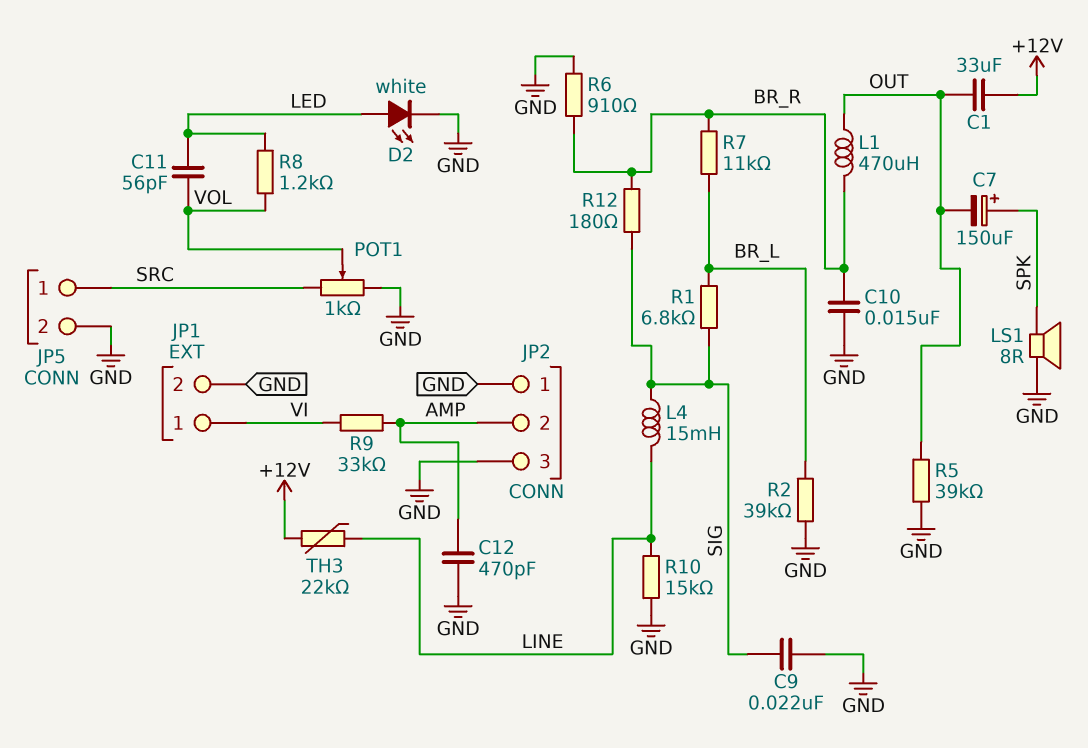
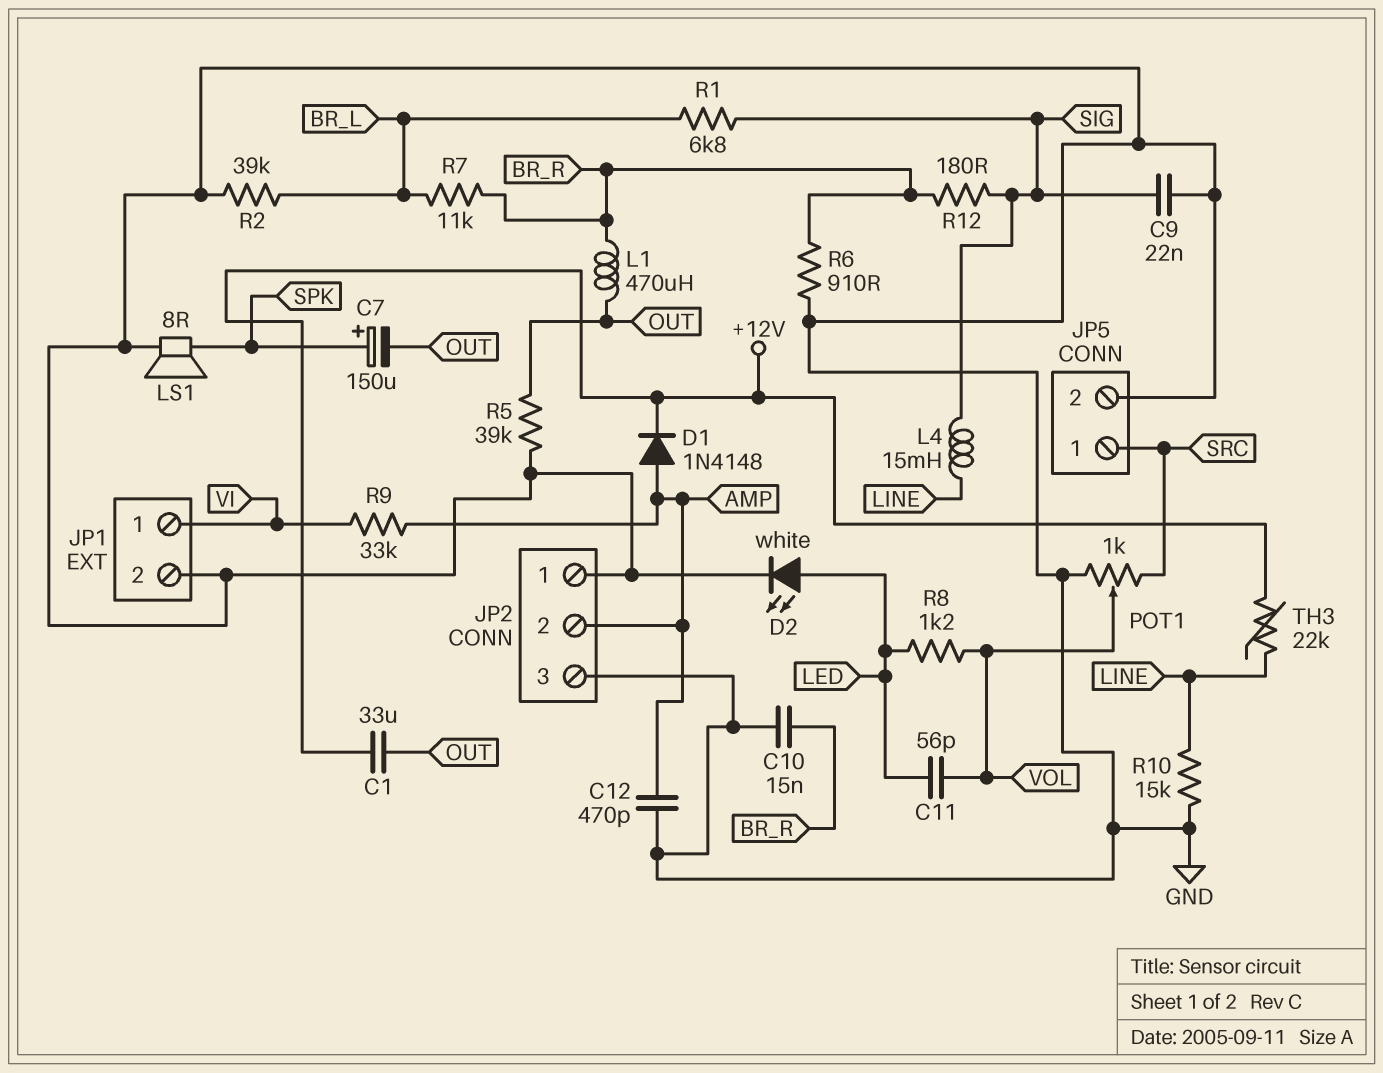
D1: none -> diode 1N4148 (A AMP, K +12V)

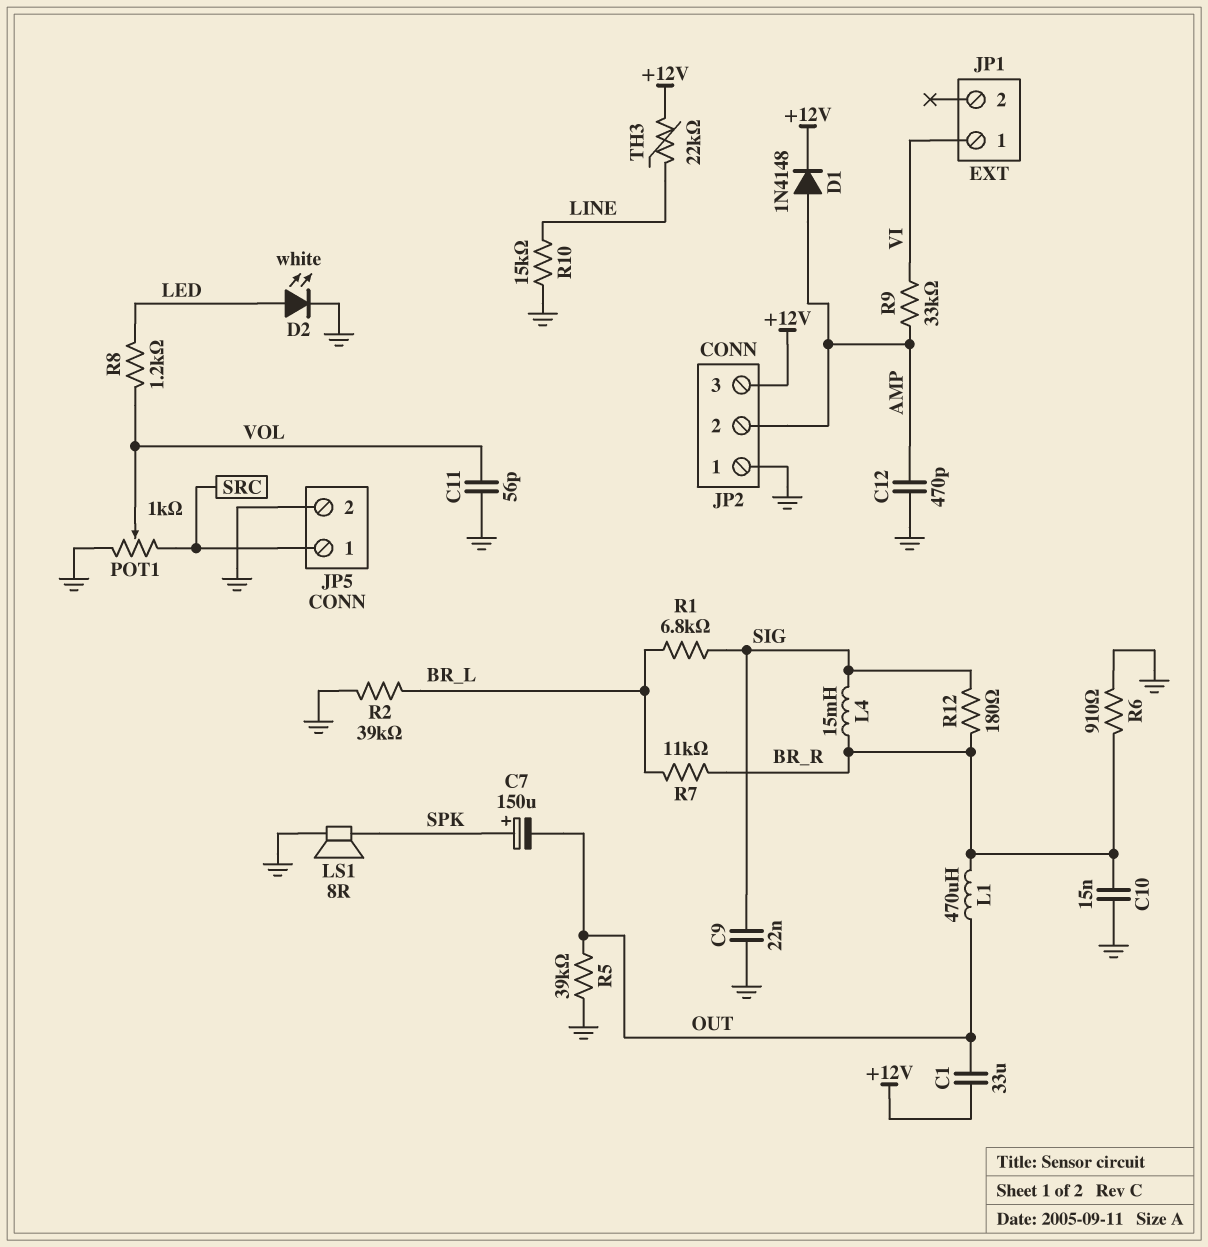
C11: 56pF (LED, VOL) -> 56pF (GND, VOL)
JP1 pin 2: GND -> none
JP2 pin 3: GND -> +12V
L4: 15mH (LINE, SIG) -> 15mH (BR_R, SIG)

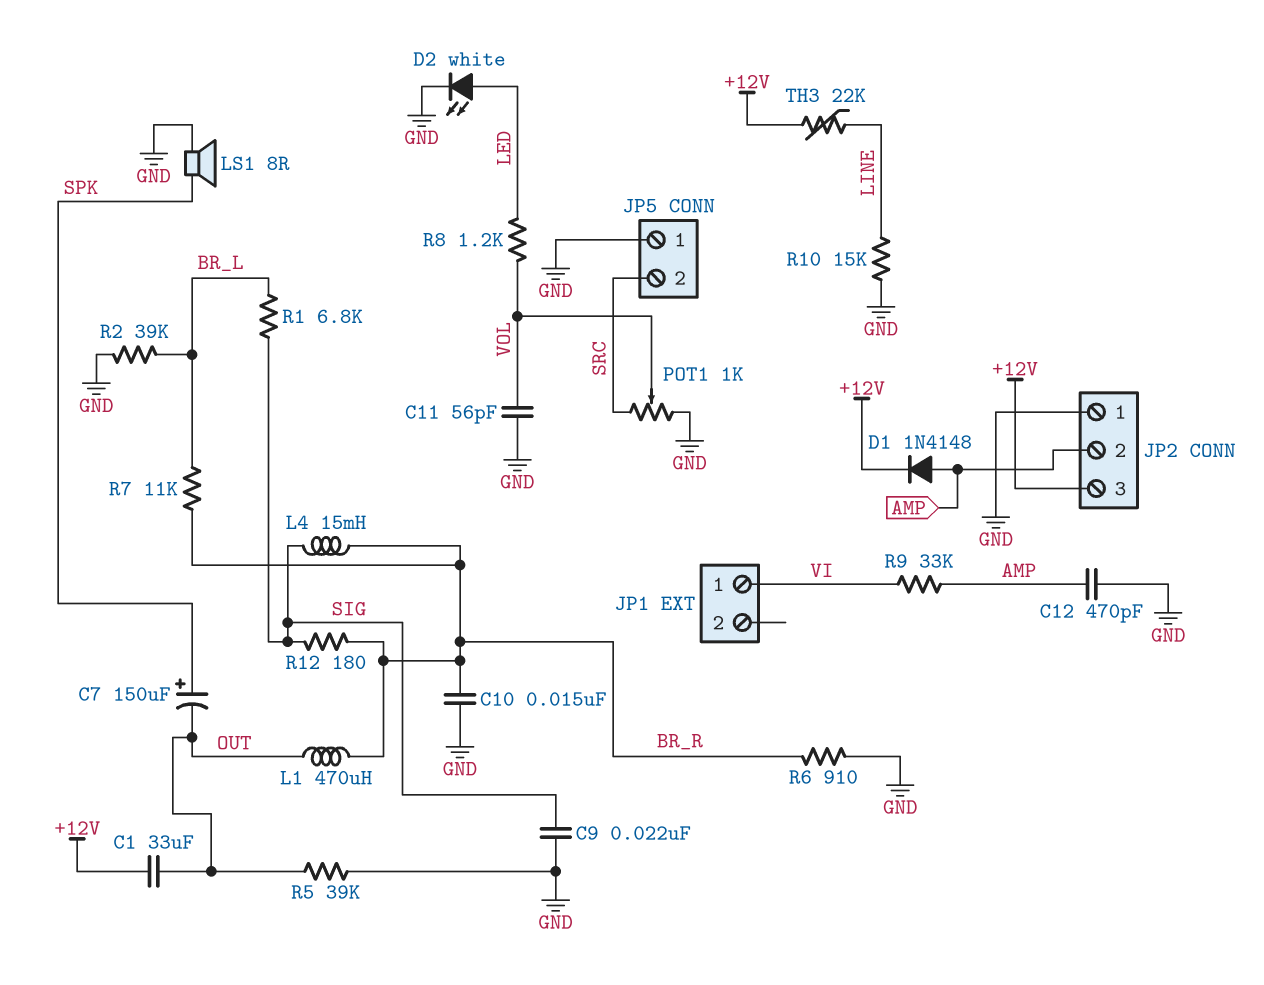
JP5 pin 1: SRC -> GND
JP5 pin 2: GND -> SRC

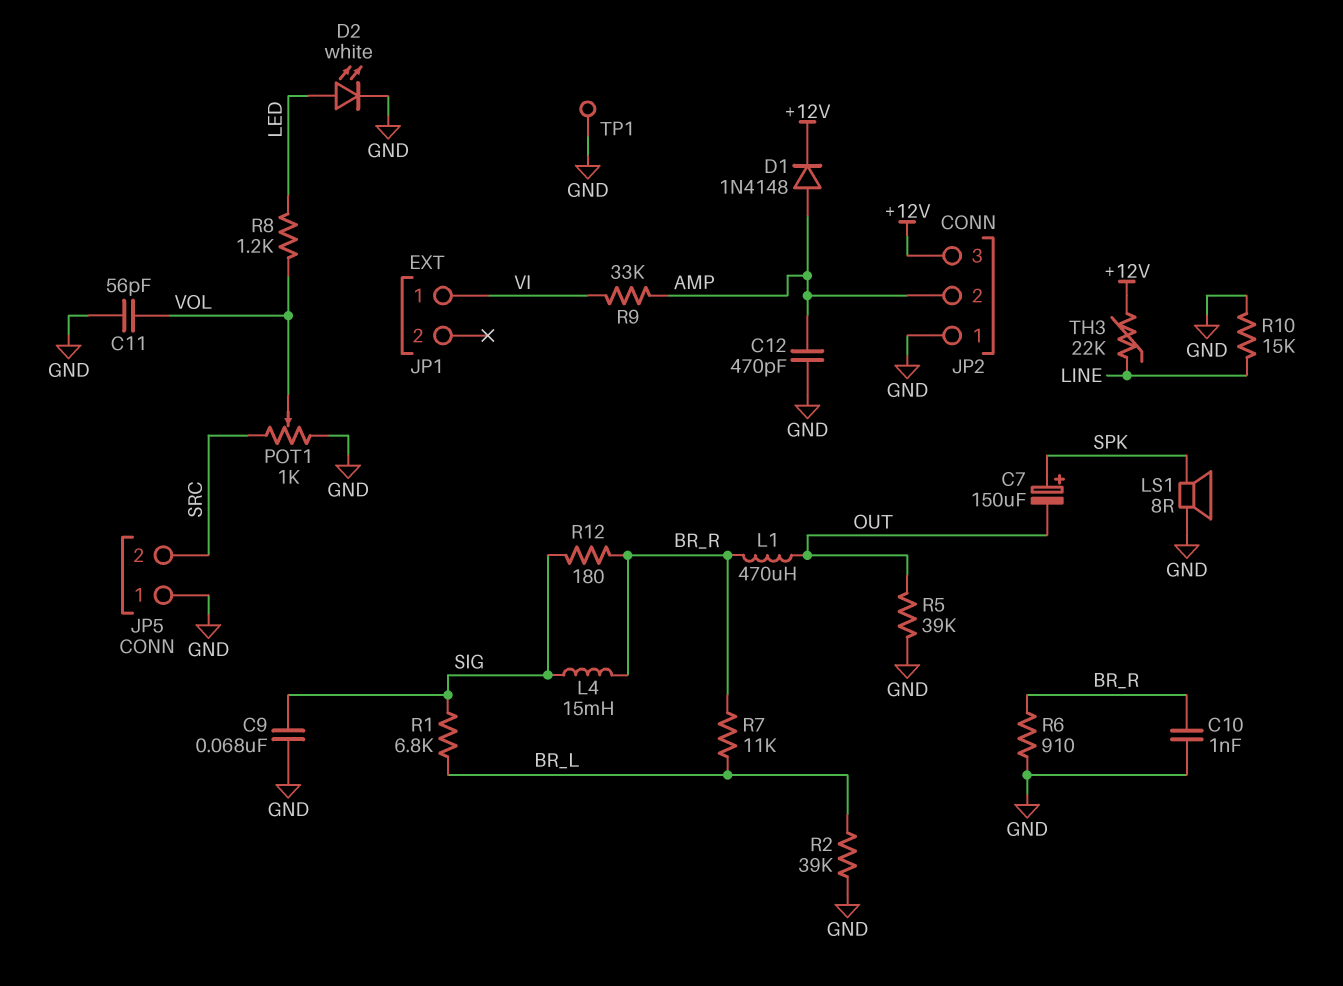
C1: 33uF (+12V, OUT) -> none
C9: 22nF (GND, SIG) -> 68nF (GND, SIG)
C10: 15nF (BR_R, GND) -> 1nF (BR_R, GND)
TP1: none -> test point (GND)

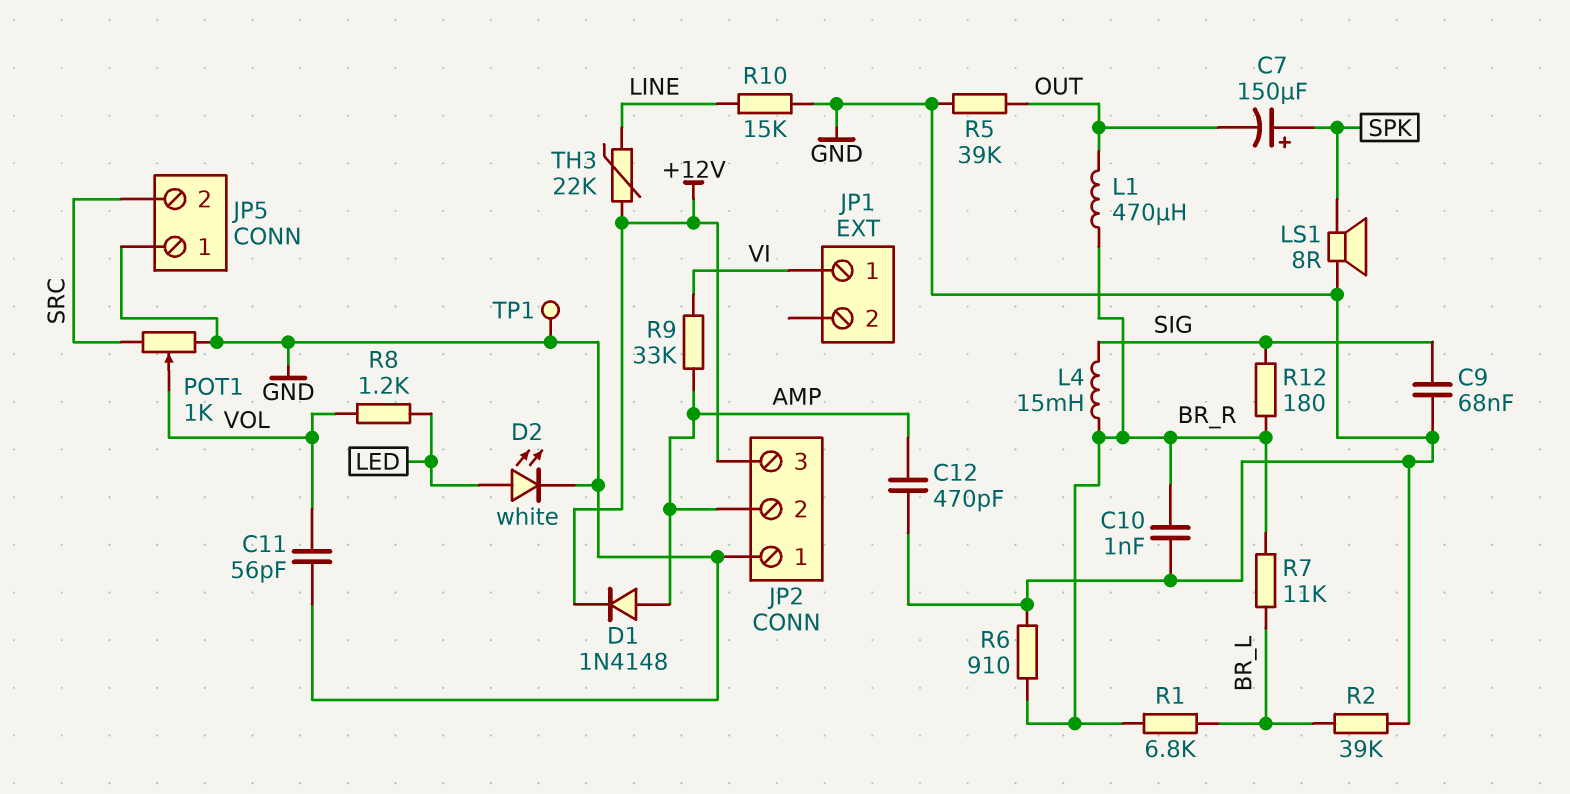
R1: 6.8k (BR_L, SIG) -> 6.8k (BR_L, BR_R)

